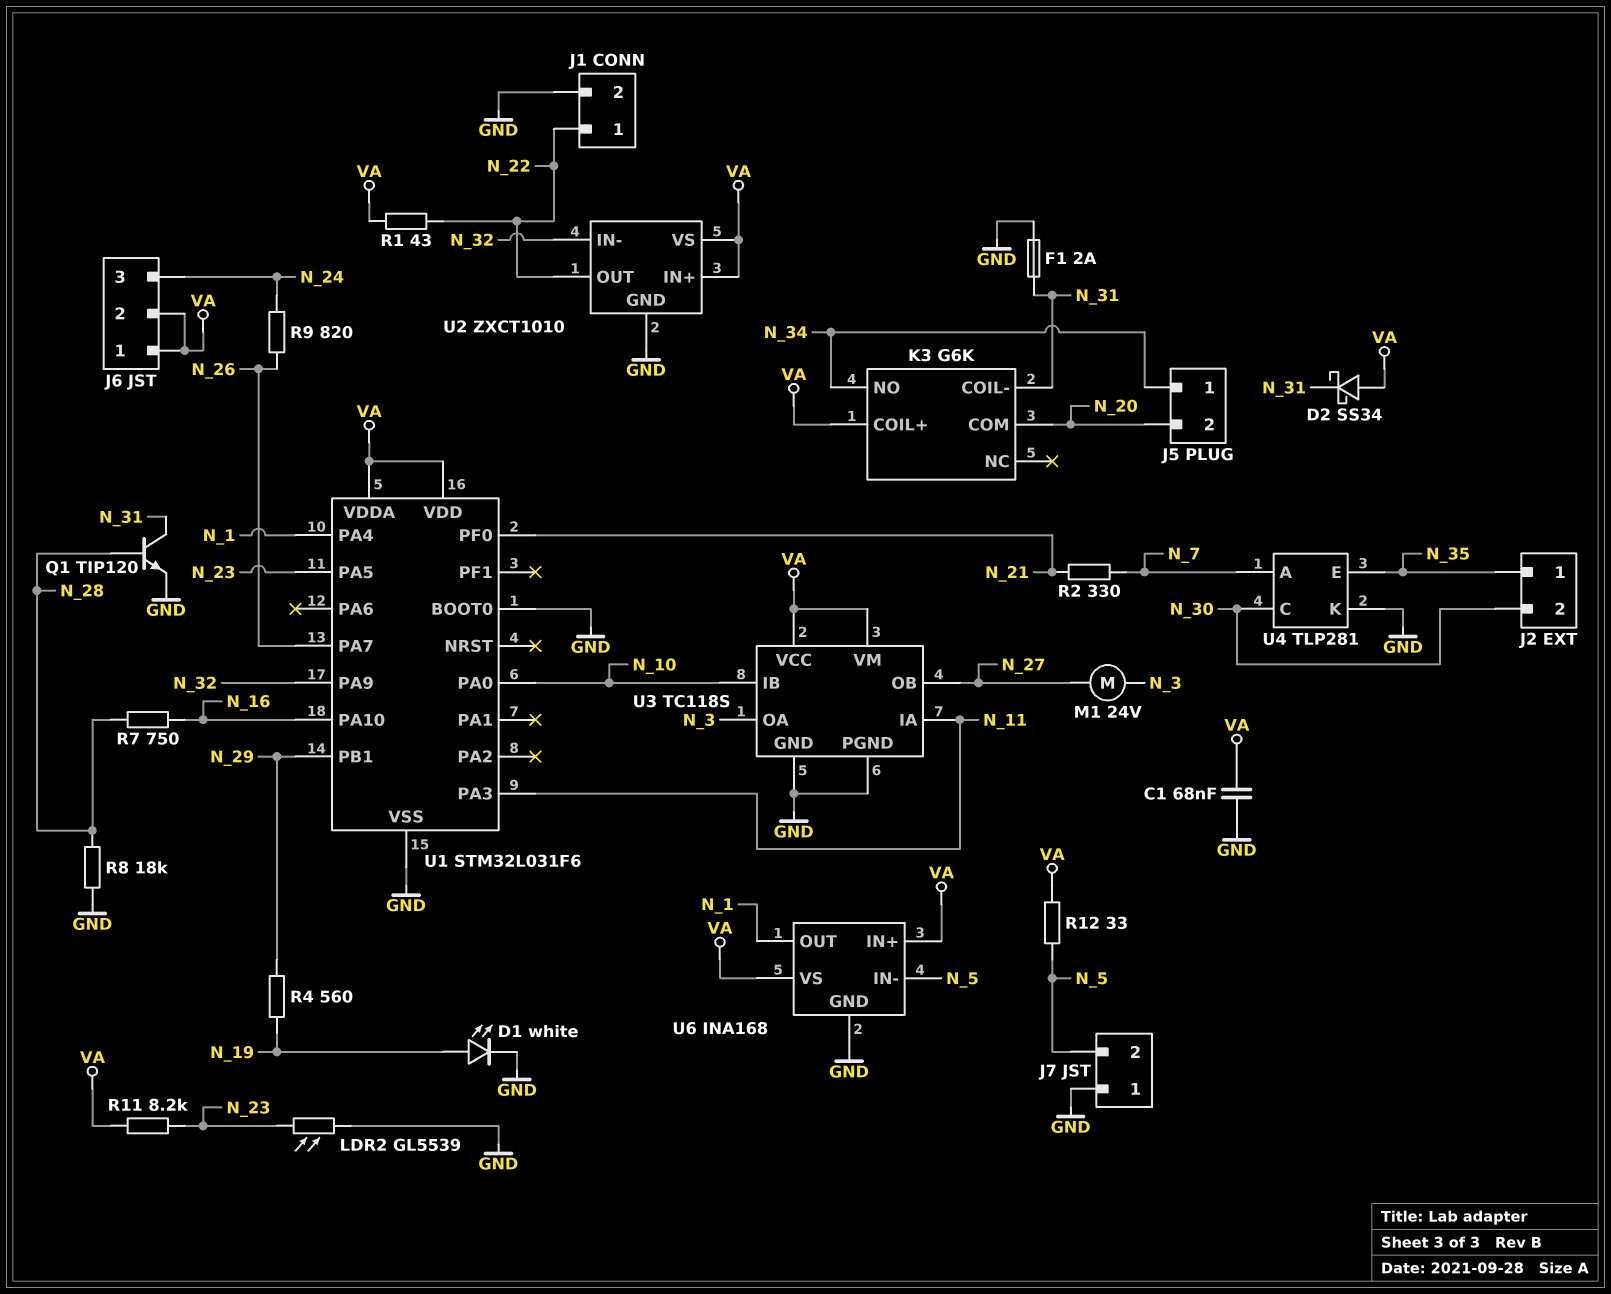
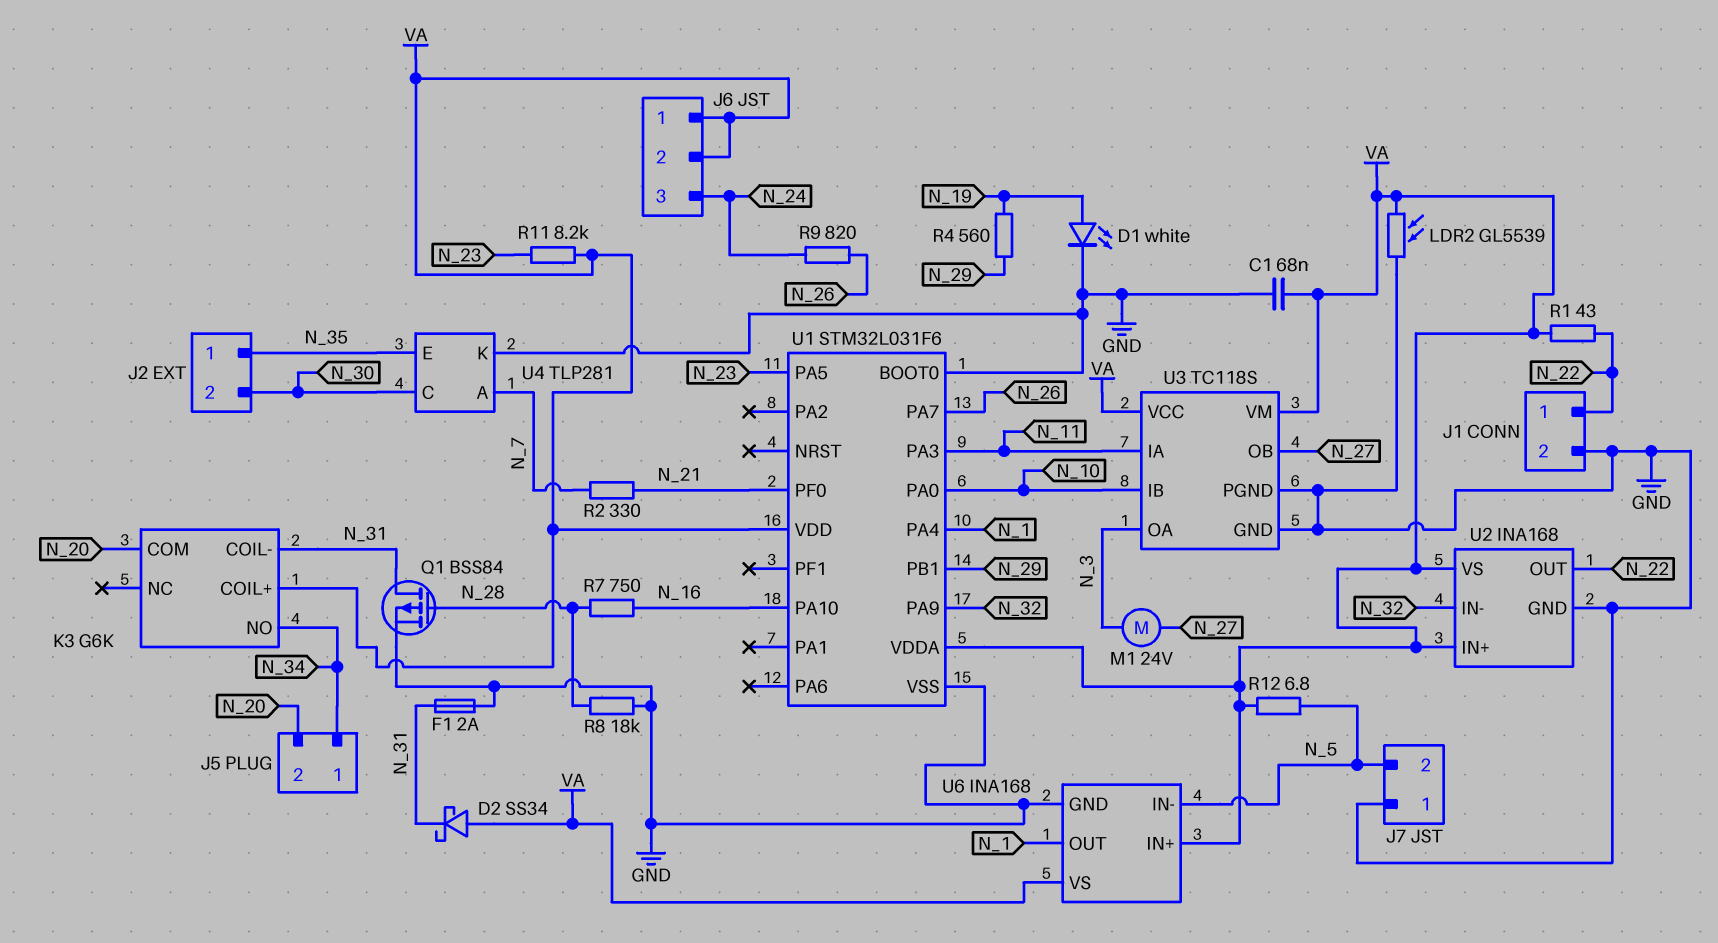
LDR2: GL5539 (GND, N_23) -> GL5539 (GND, VA)
Q1: NPN TIP120 (B N_28, C N_31, E GND) -> PMOS BSS84 (G N_28, D N_31, S GND)
R12: 33 (N_5, VA) -> 6.8 (N_5, VA)
U2: ZXCT1010 -> INA168

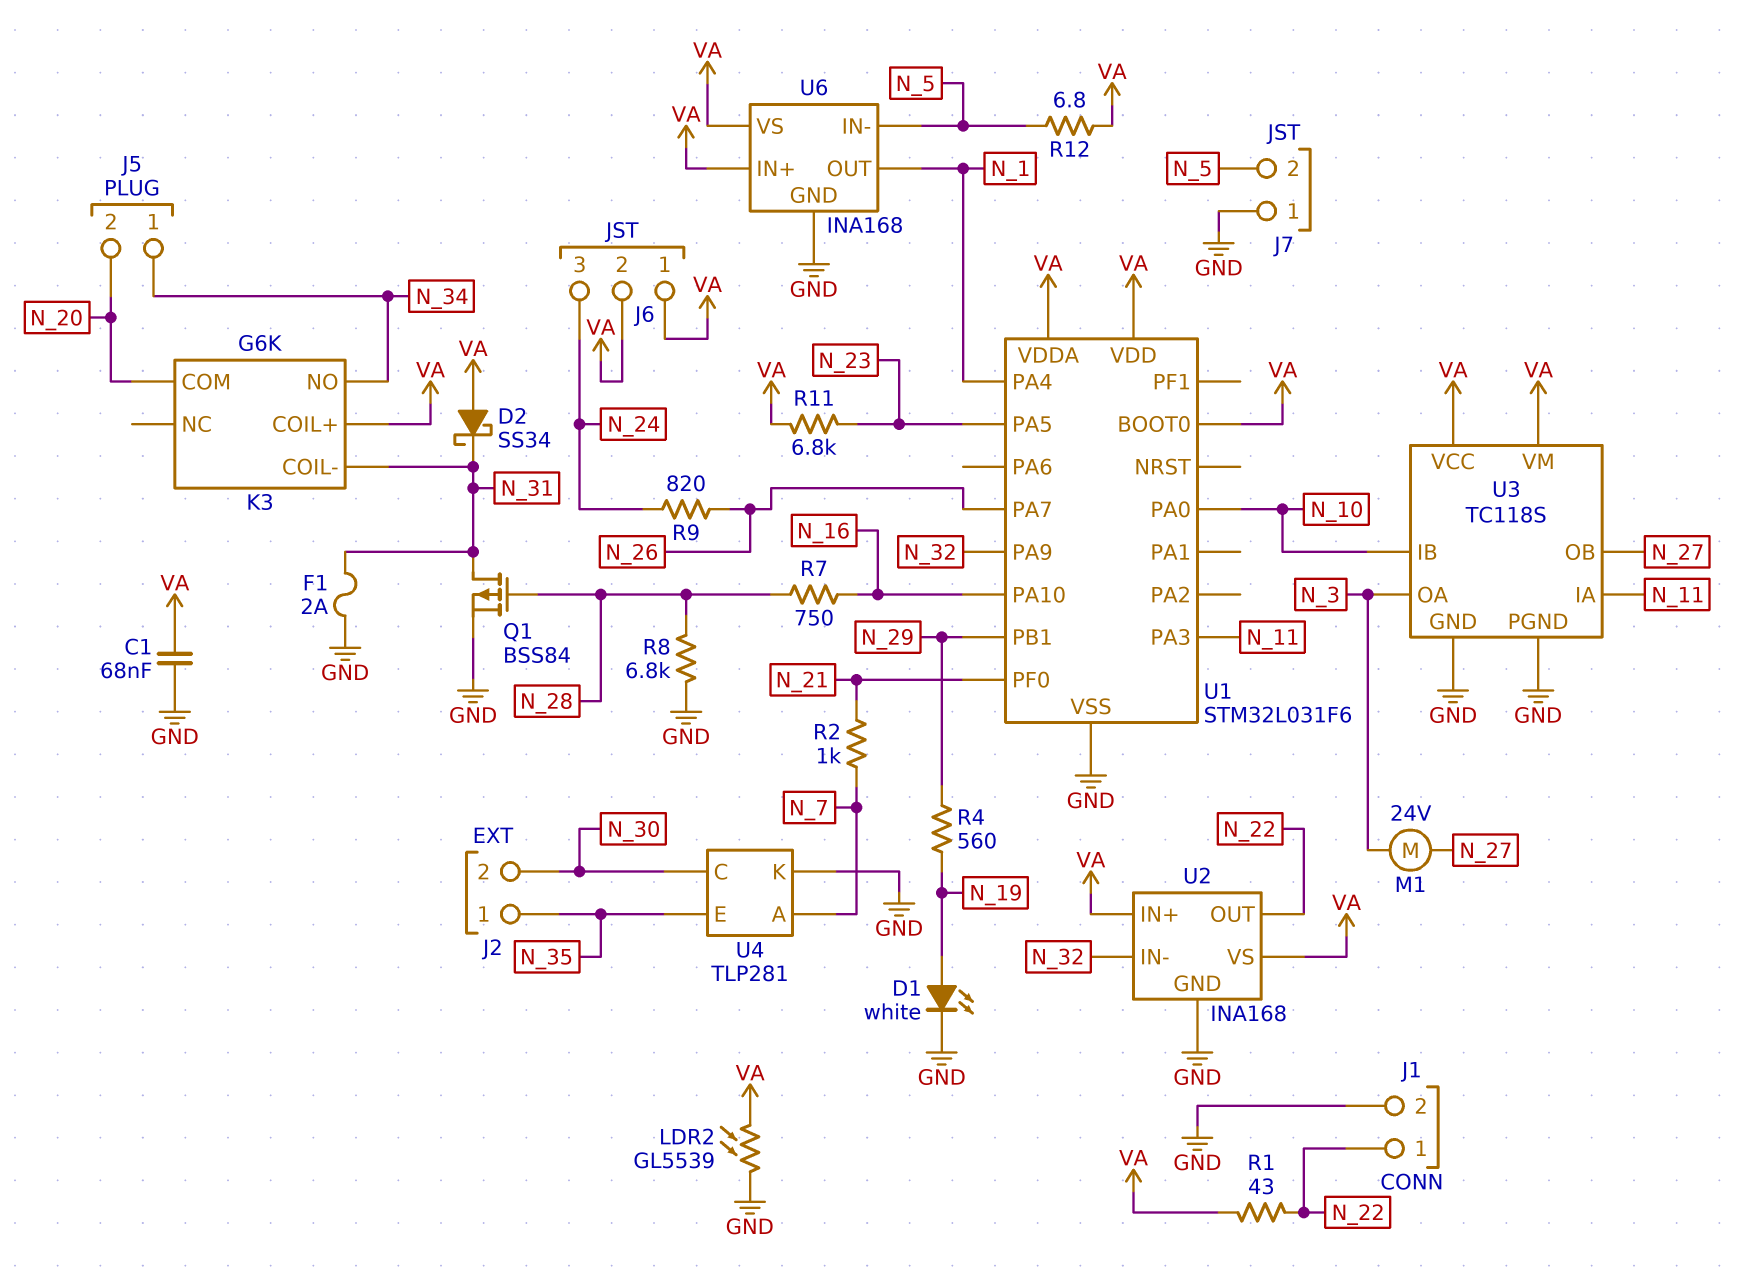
R2: 330 (N_7, N_21) -> 1k (N_7, N_21)
R8: 18k (GND, N_28) -> 6.8k (GND, N_28)
R11: 8.2k (N_23, VA) -> 6.8k (N_23, VA)
U1 pin BOOT0: GND -> VA

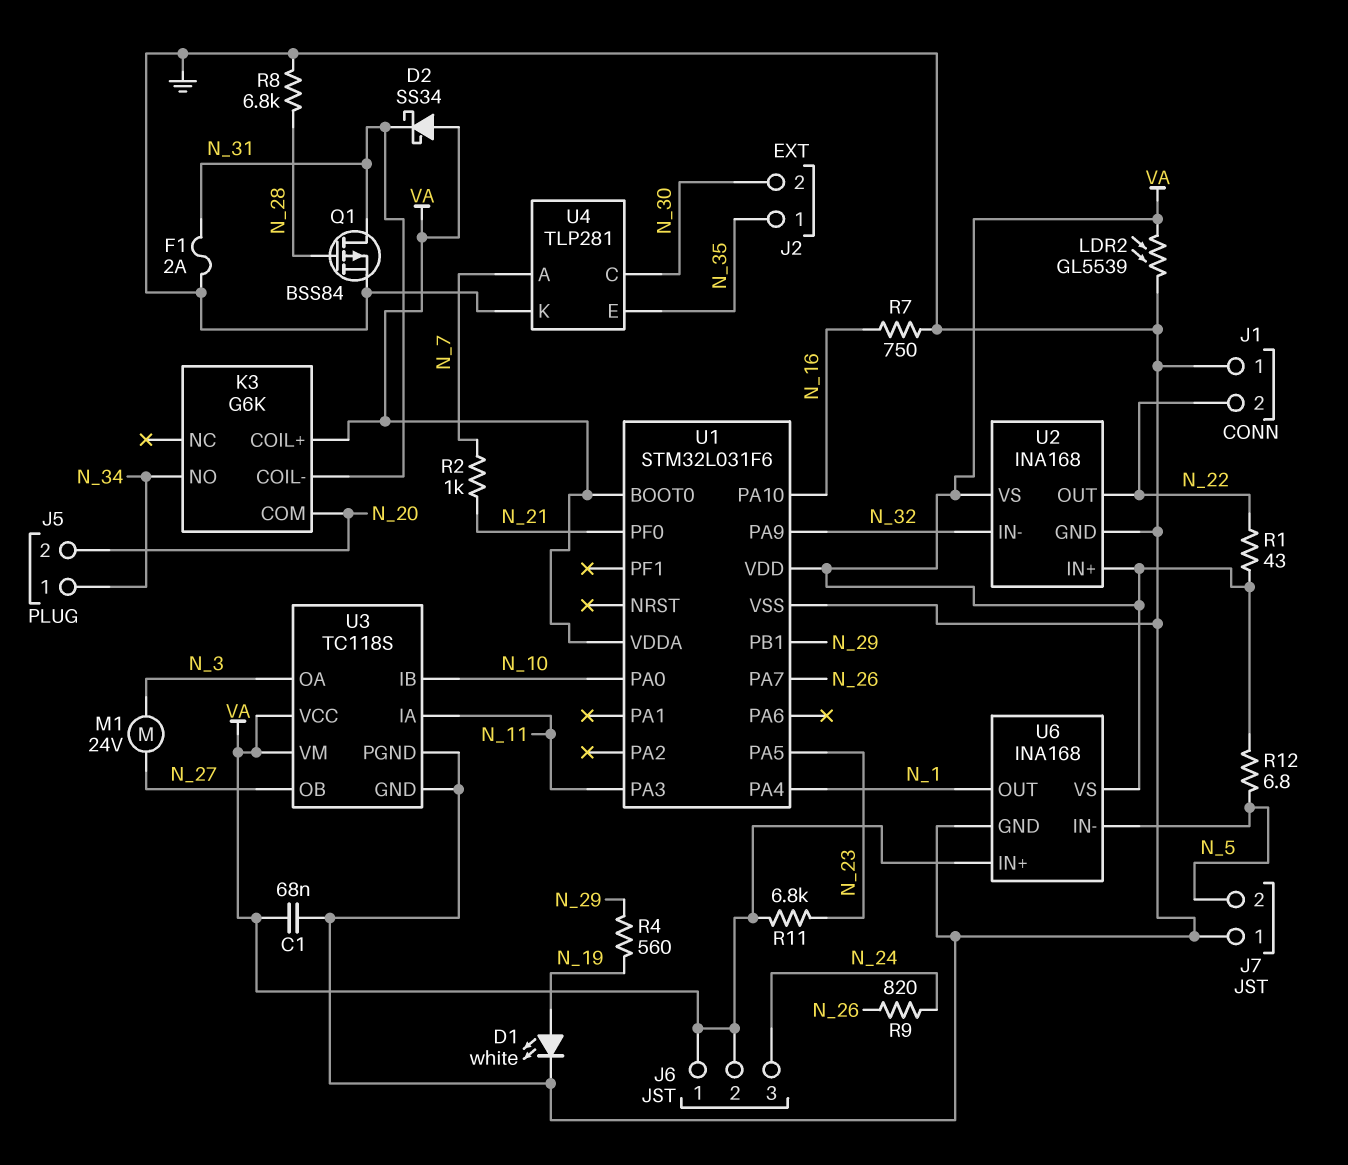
J1 pin 1: N_22 -> GND
J1 pin 2: GND -> N_22
R7: 750 (N_16, N_28) -> 750 (GND, N_16)

